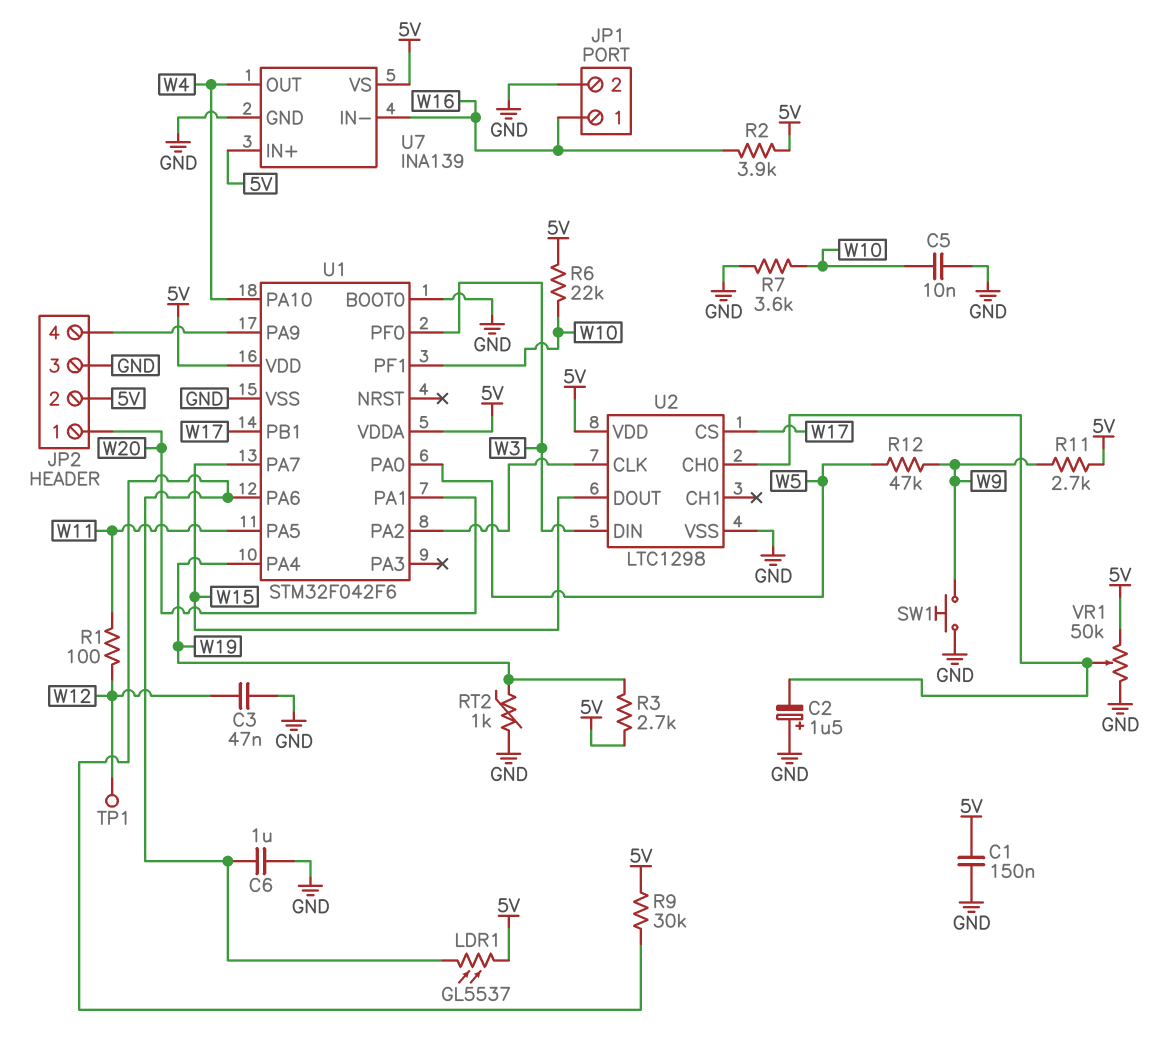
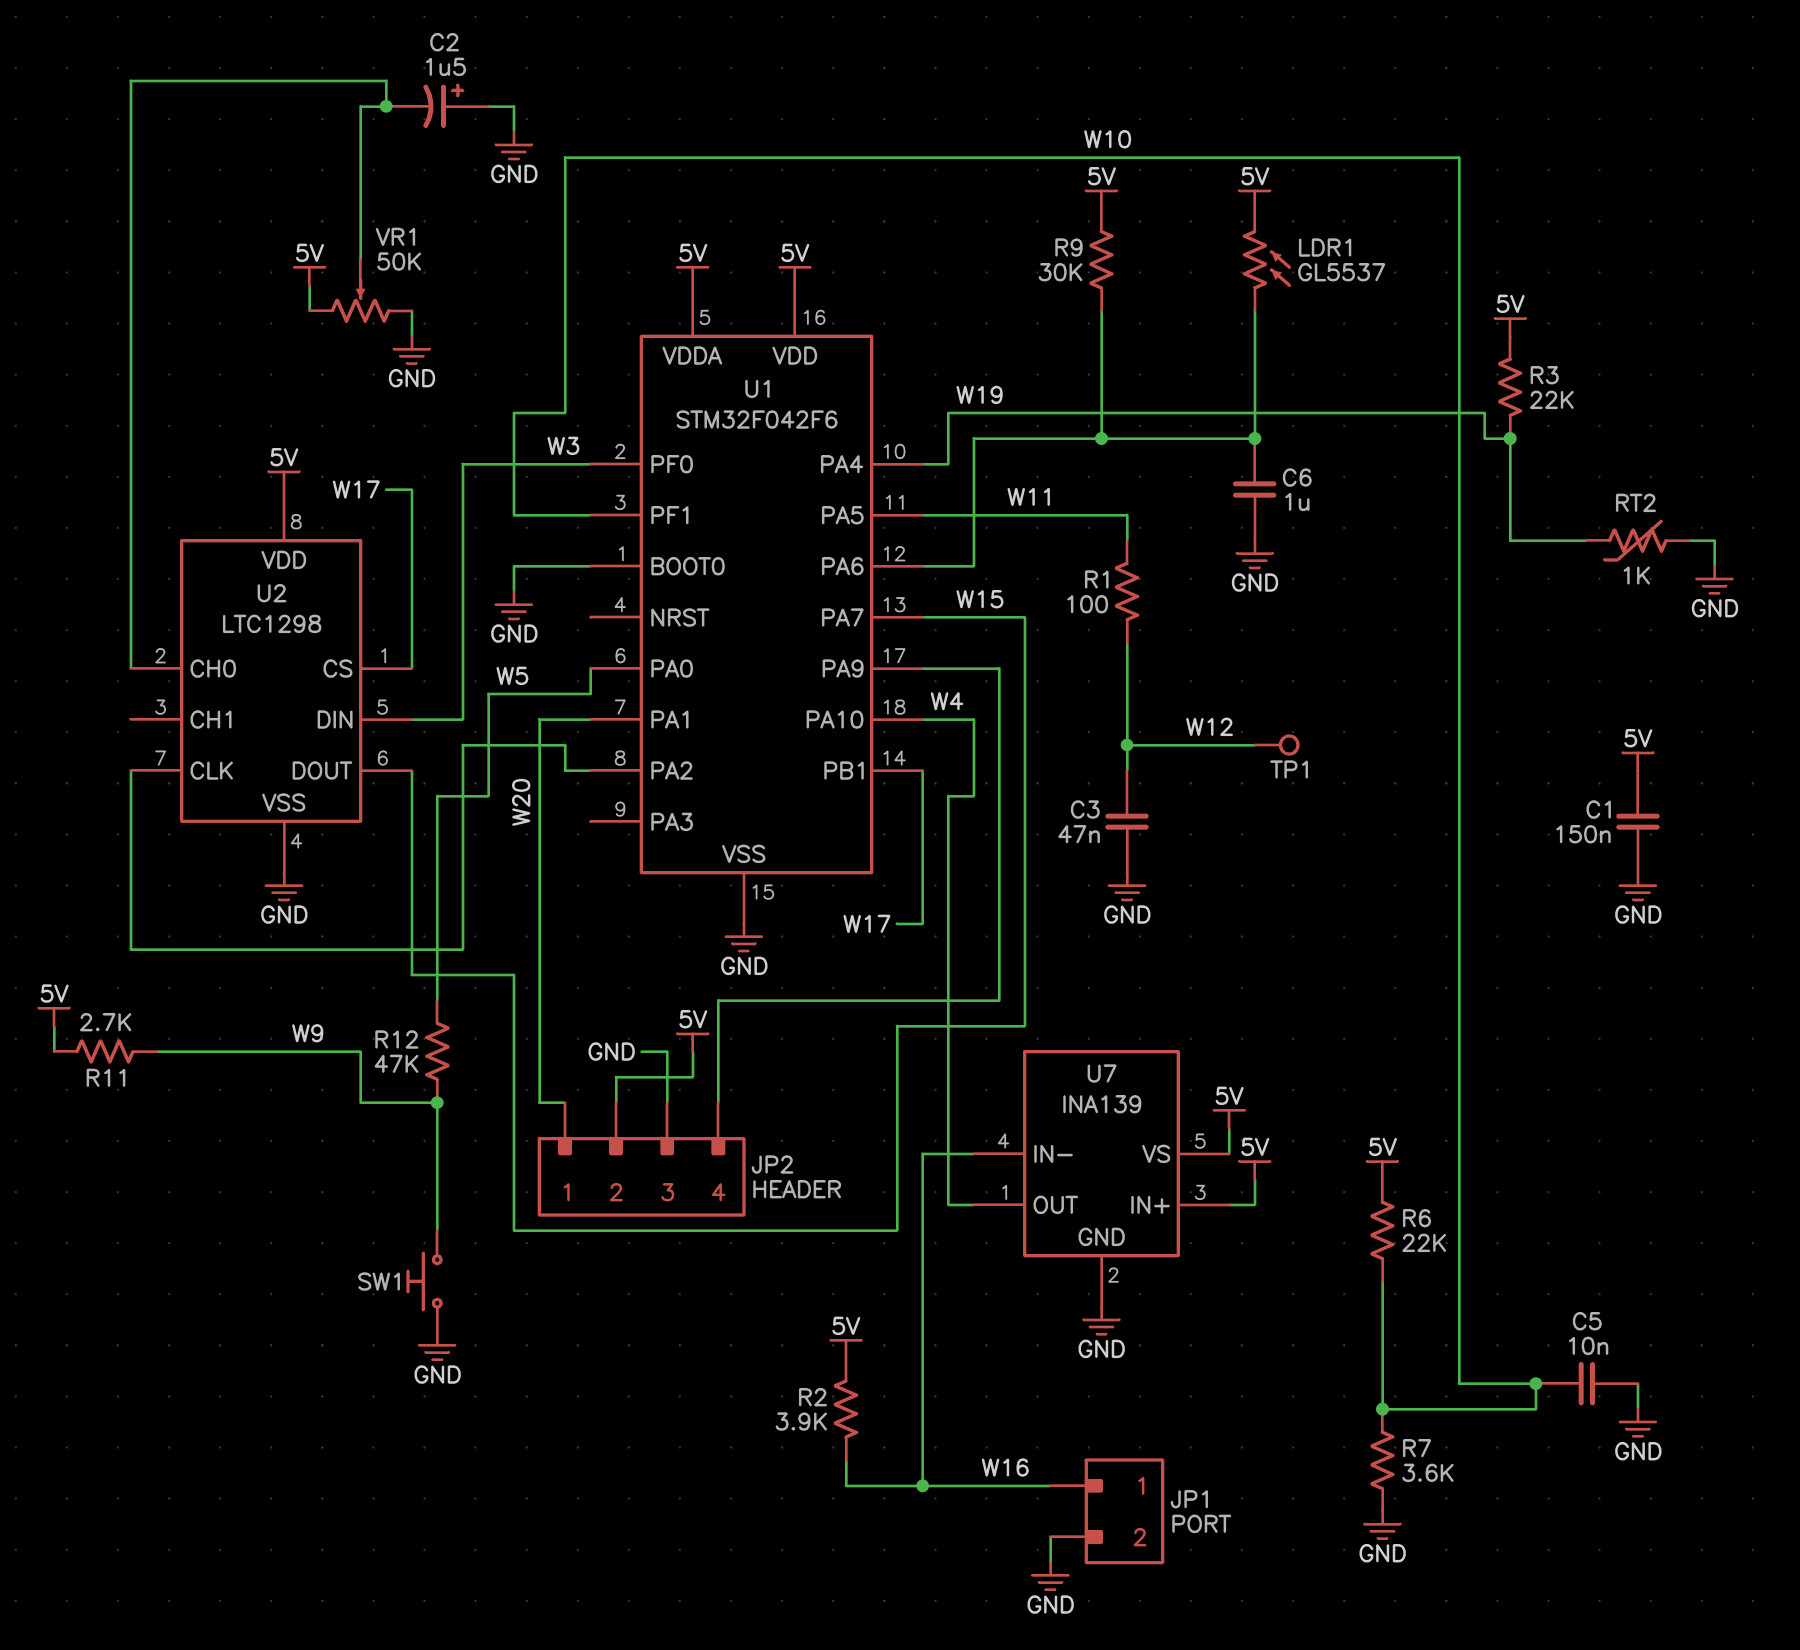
R3: 2.7k (5V, W19) -> 22k (5V, W19)

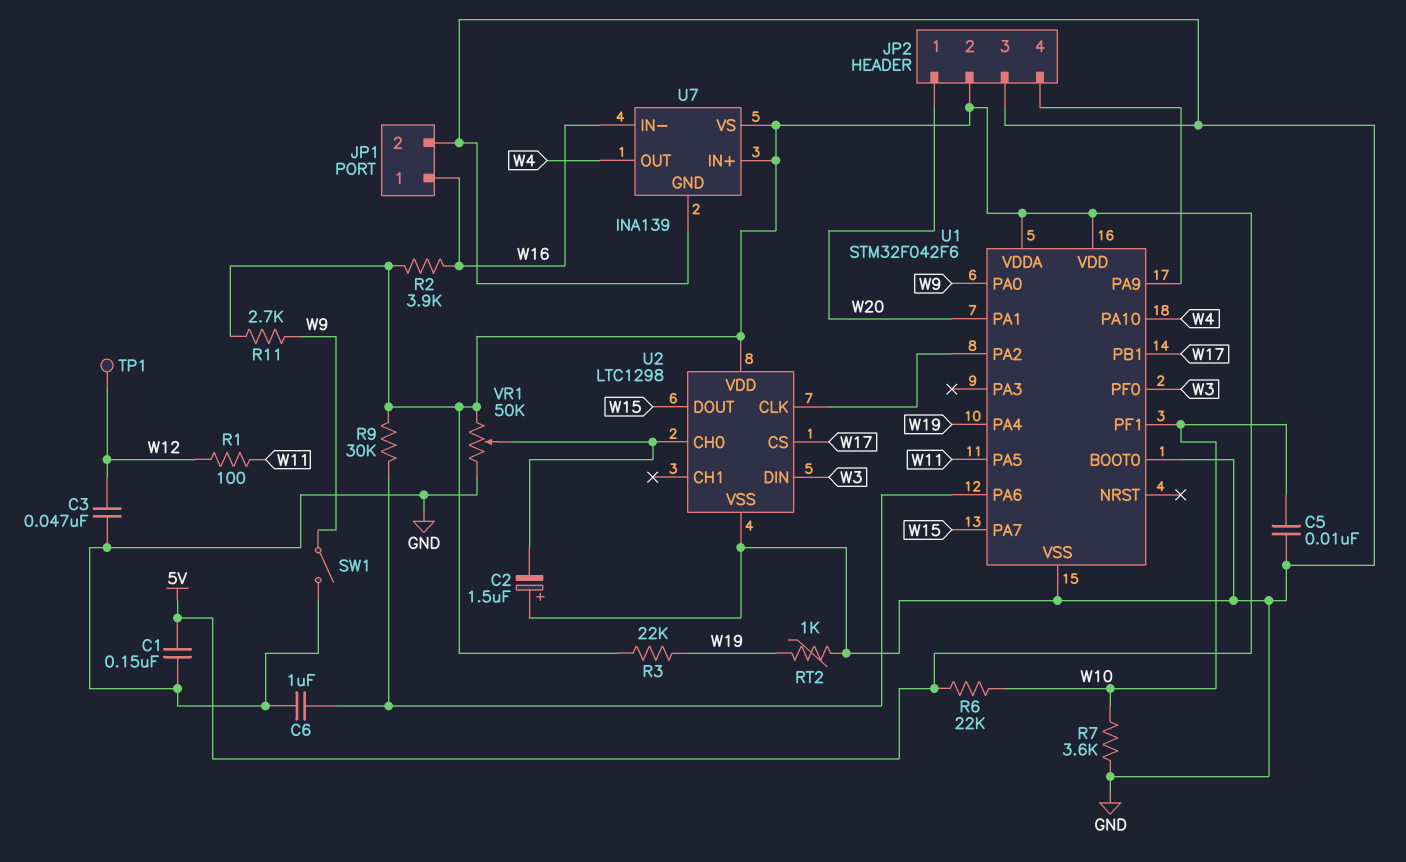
LDR1: GL5537 (5V, U1/PA6) -> none
R12: 47k (W5, W9) -> none
SW1: button (GND, W9) -> switch (GND, W9)
U1 pin PA0: W5 -> W9

